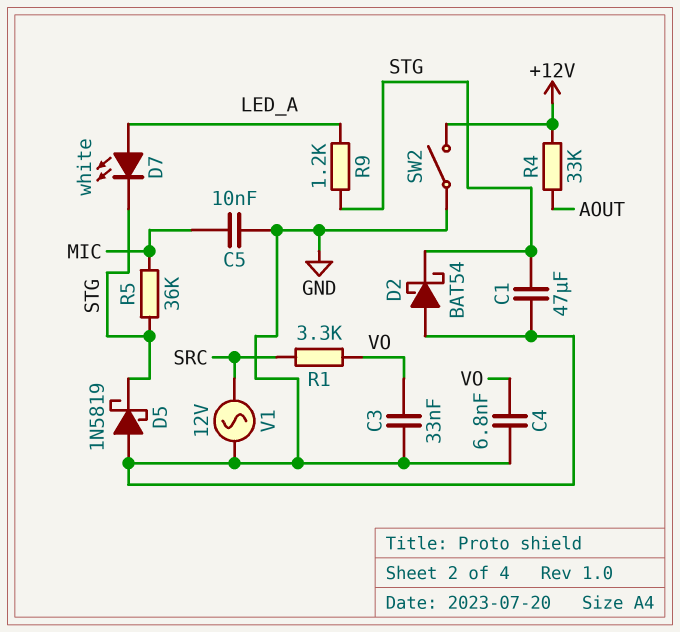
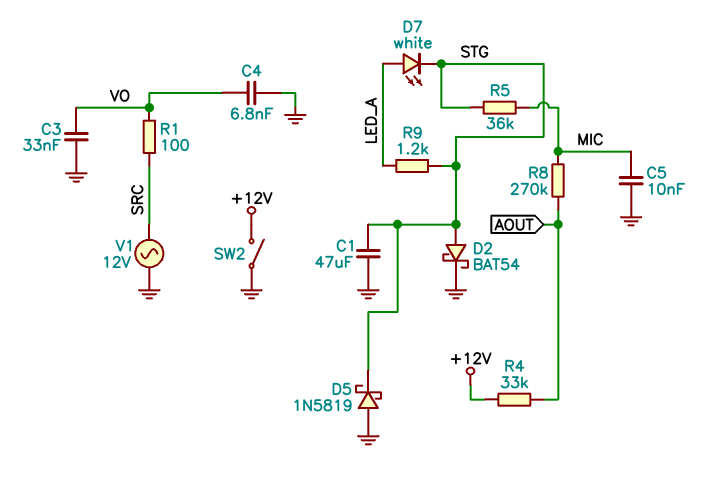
D2: schottky BAT54 (A GND, K STG) -> schottky BAT54 (A STG, K GND)
R1: 3.3k (SRC, VO) -> 100 (SRC, VO)
R8: none -> 270k (AOUT, MIC)

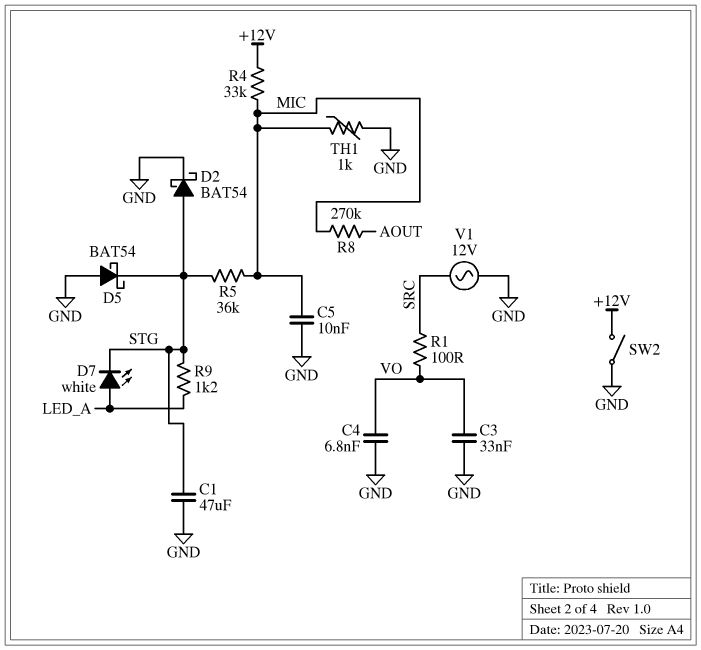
D5: schottky 1N5819 (A GND, K STG) -> schottky BAT54 (A GND, K STG)
R4: 33k (+12V, AOUT) -> 33k (+12V, MIC)
TH1: none -> 1k (GND, MIC)

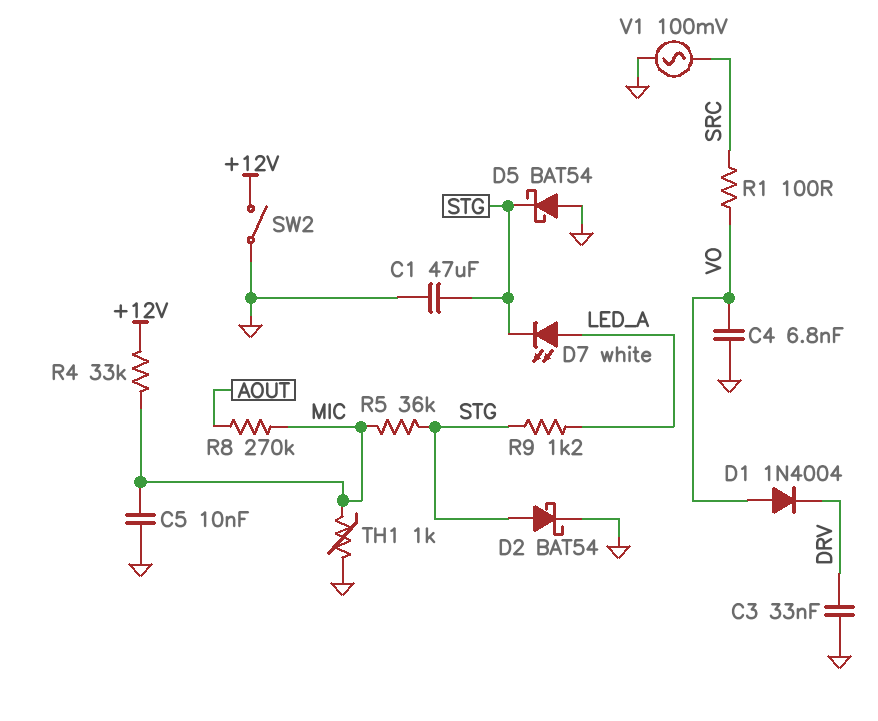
C3: 33nF (GND, VO) -> 33nF (DRV, GND)
D1: none -> diode 1N4004 (A VO, K DRV)
V1: AC 12V (GND, SRC) -> AC 100mV (GND, SRC)

